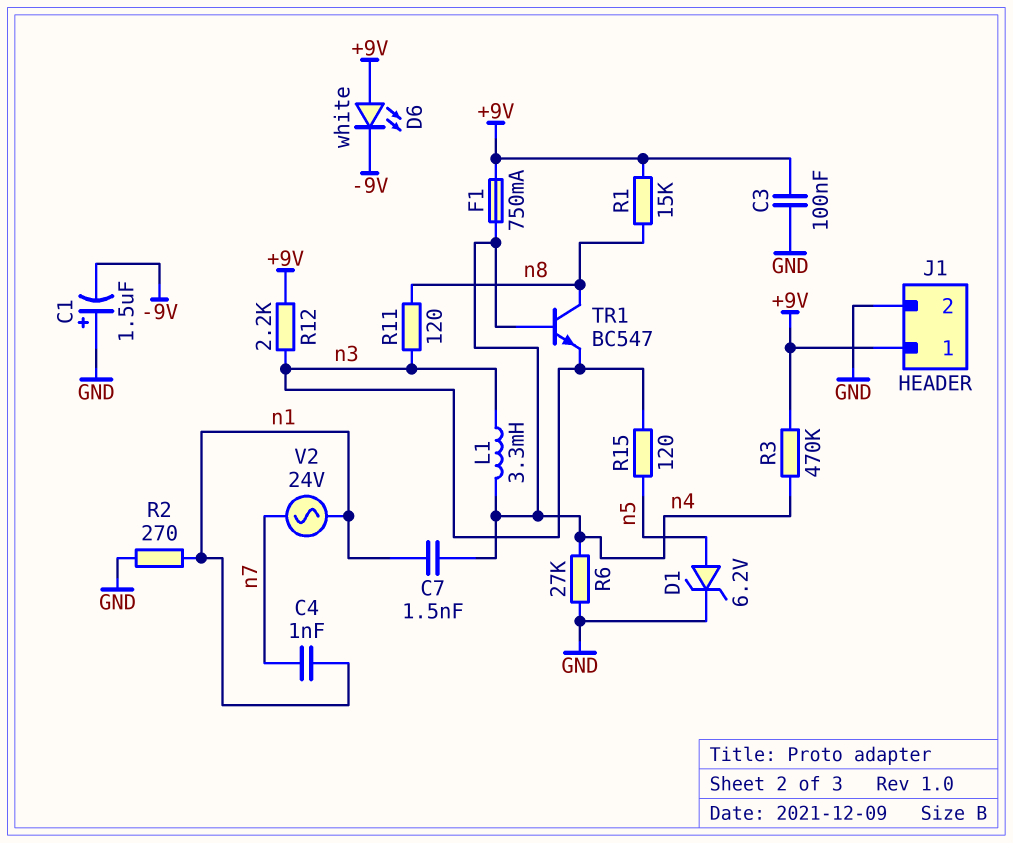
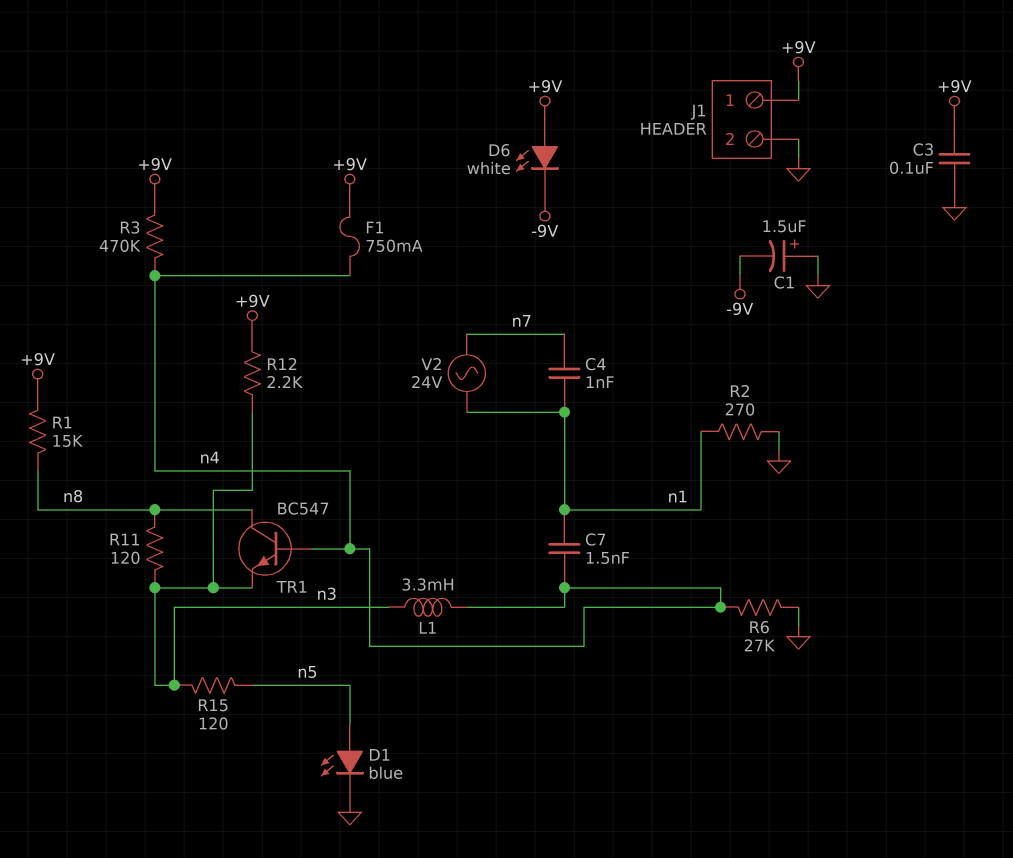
D1: zener 6.2V (A n5, K GND) -> LED blue (A n5, K GND)

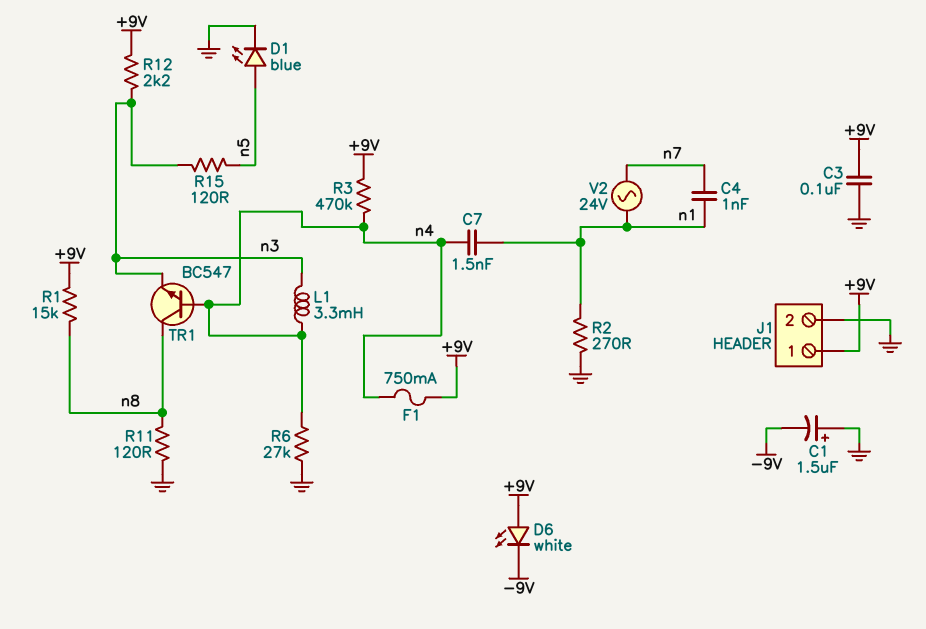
R11: 120 (n3, n8) -> 120 (GND, n8)

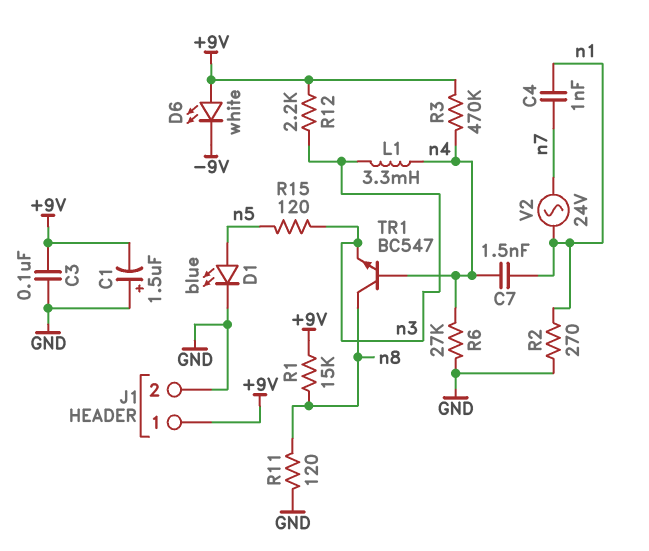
C1: 1.5uF (plus GND, minus -9V) -> 1.5uF (plus GND, minus +9V)
F1: 750mA (+9V, n4) -> none

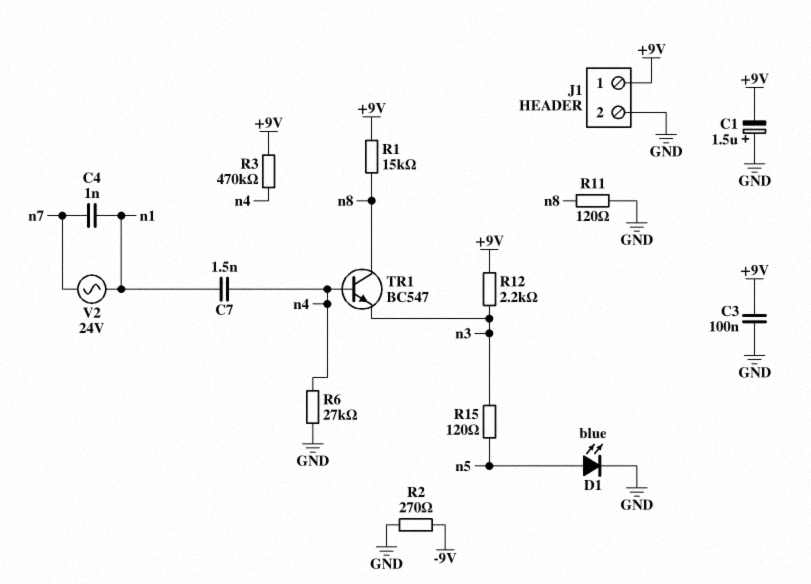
D6: LED white (A +9V, K -9V) -> none
L1: 3.3mH (n3, n4) -> none
R2: 270 (GND, n1) -> 270 (-9V, GND)

